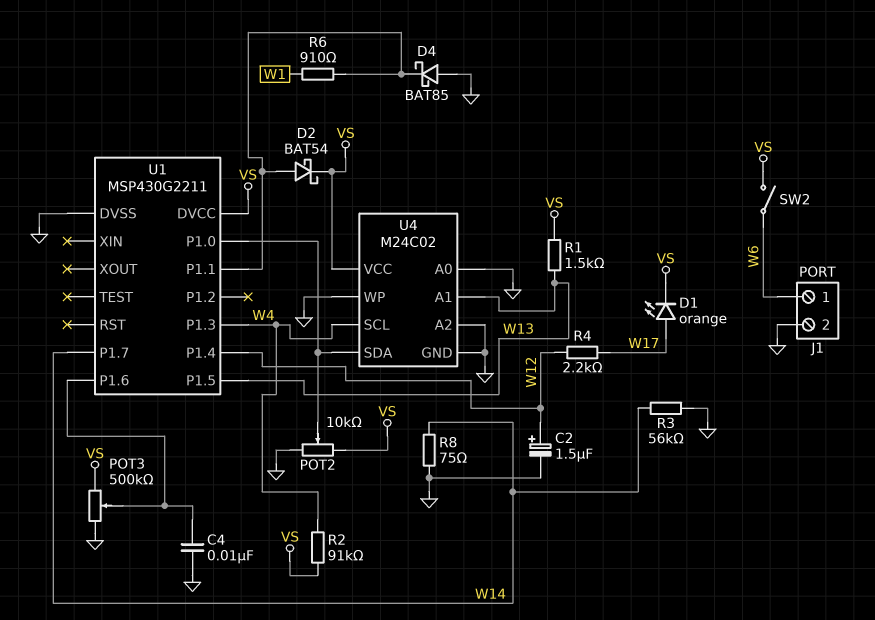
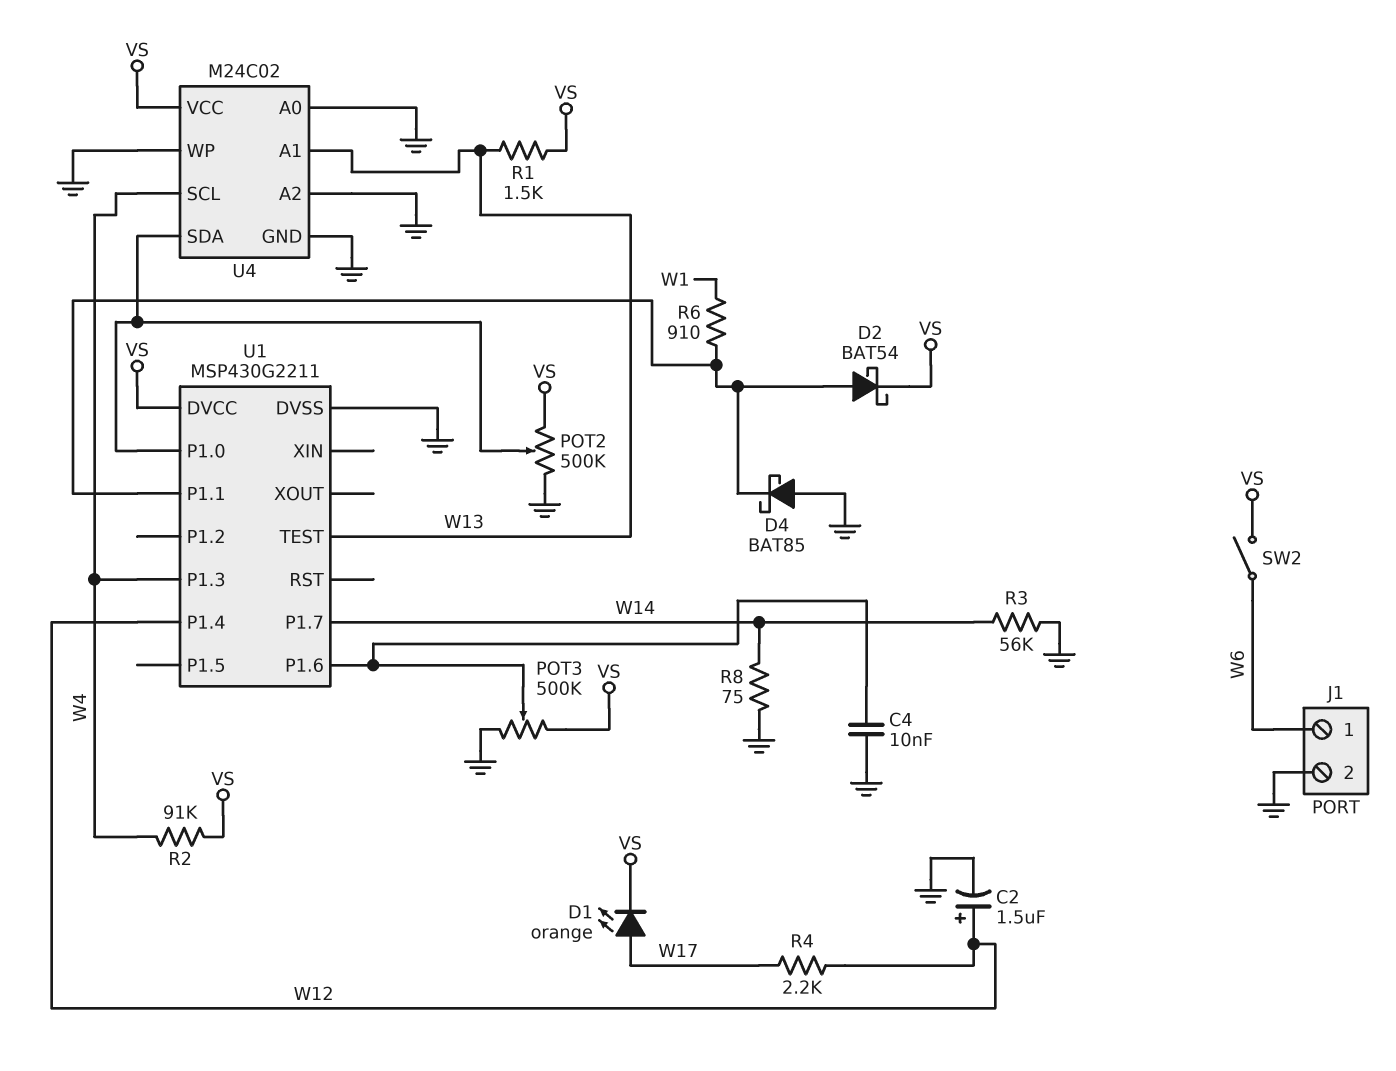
POT2: 10k (GND, VS, wiper U1/P1.0) -> 500k (GND, VS, wiper U1/P1.0)
U1 pin P1.5: W13 -> none
U1 pin TEST: none -> W13

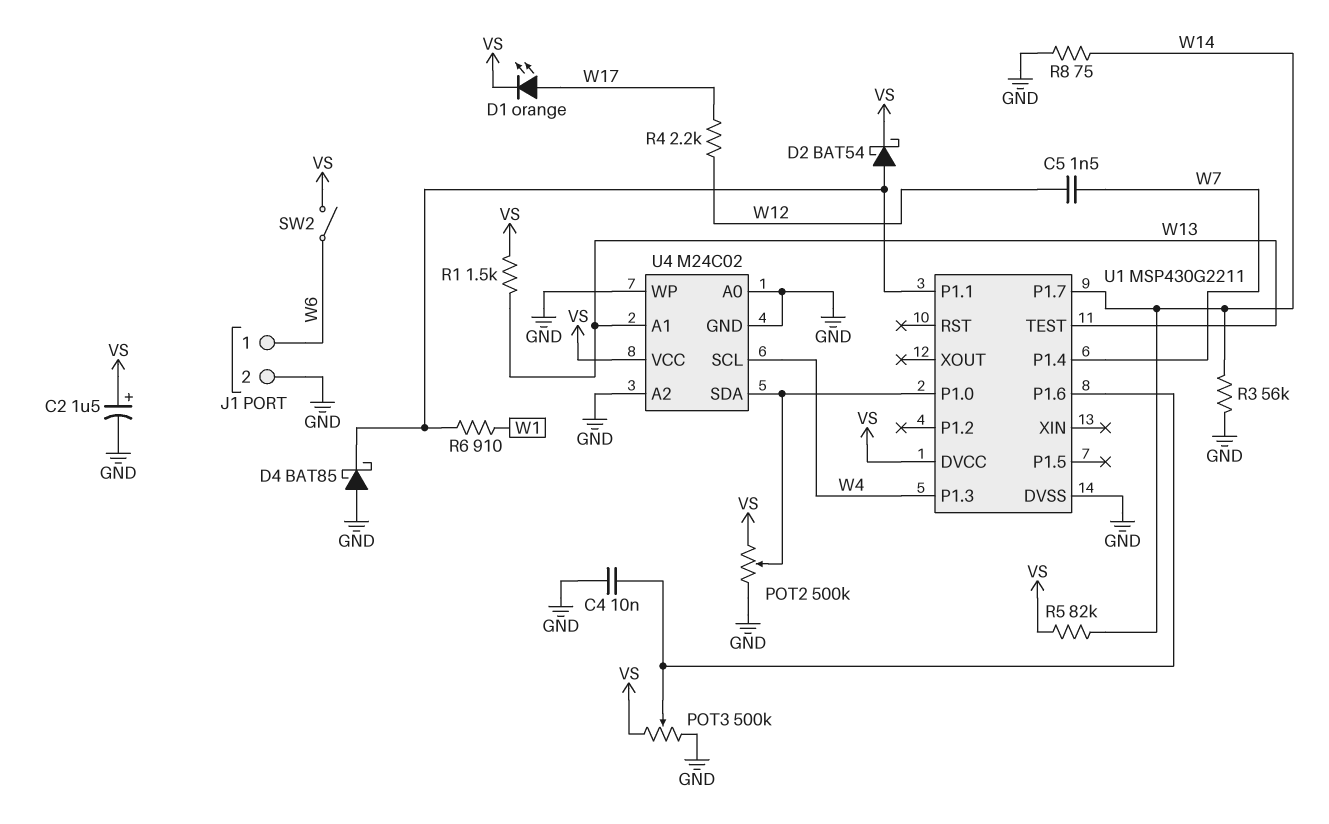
C2: 1.5uF (plus W12, minus GND) -> 1.5uF (plus VS, minus GND)
C5: none -> 1.5nF (W7, W12)
R2: 91k (VS, W4) -> none
R5: none -> 82k (VS, W14)
U1 pin P1.4: W12 -> W7

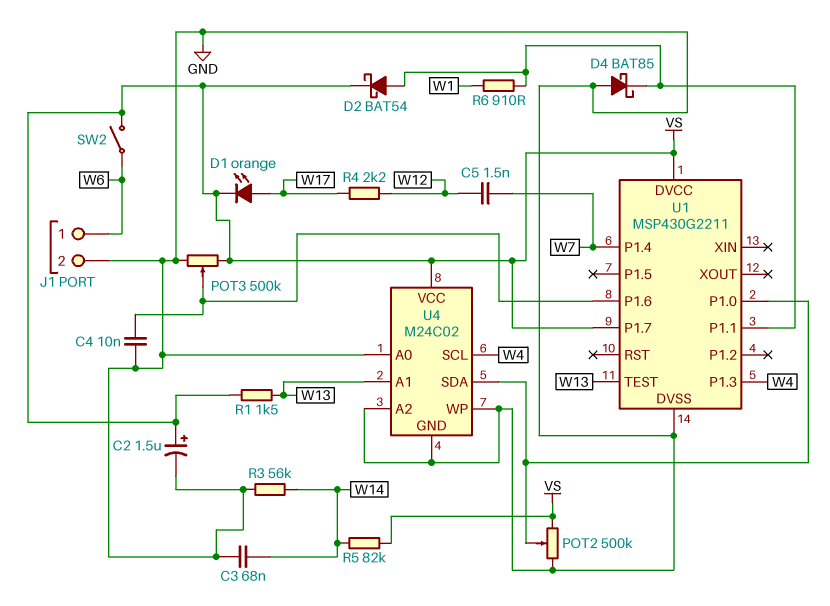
C3: none -> 68nF (GND, W14)
R8: 75 (GND, W14) -> none
U1 pin P1.7: W14 -> VS

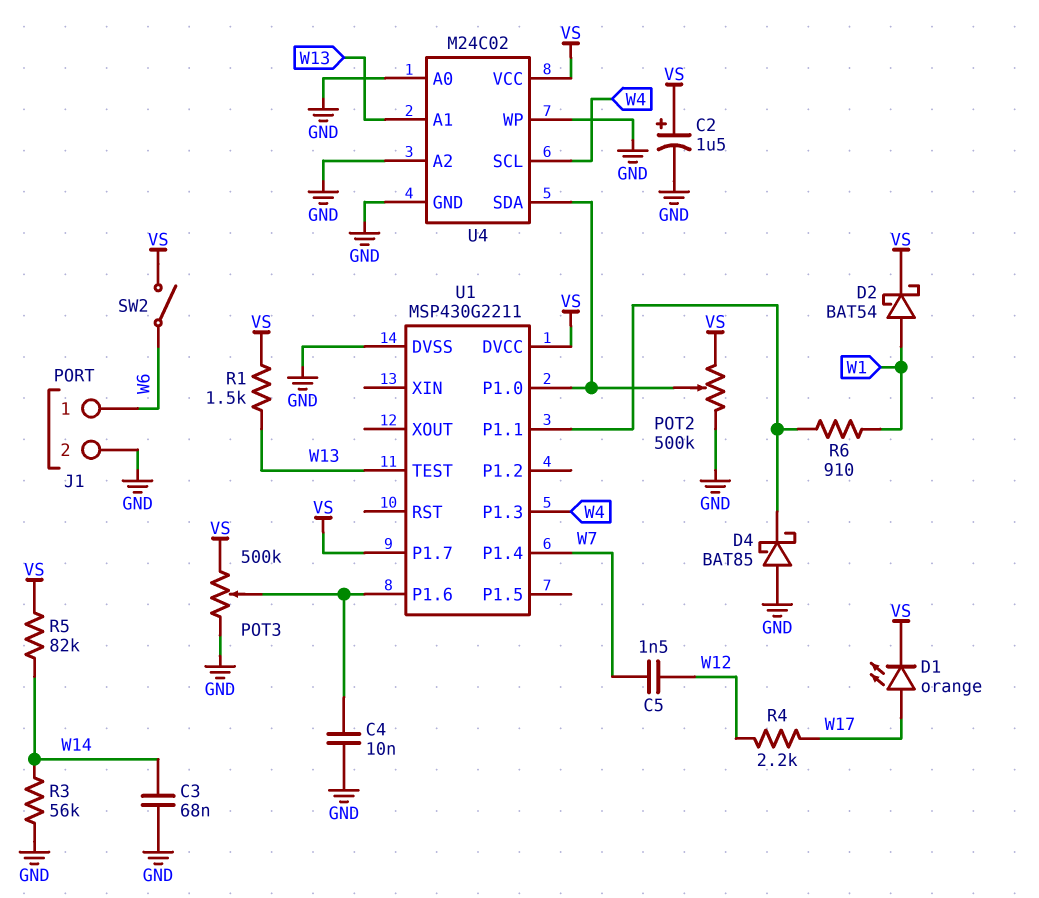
D2: schottky BAT54 (A U1/P1.1, K VS) -> schottky BAT54 (A W1, K VS)

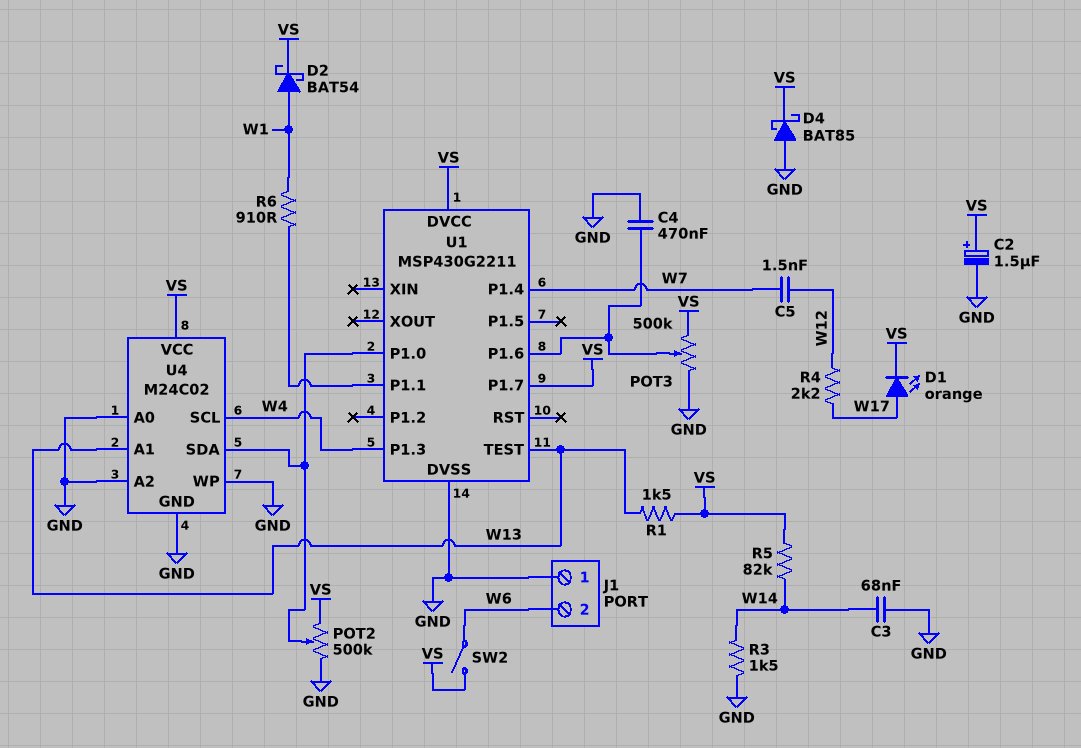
C4: 10nF (GND, U1/P1.6) -> 470nF (GND, U1/P1.6)
D4: schottky BAT85 (A GND, K U1/P1.1) -> schottky BAT85 (A GND, K VS)
J1 pin 1: W6 -> GND
J1 pin 2: GND -> W6
R3: 56k (GND, W14) -> 1.5k (GND, W14)

